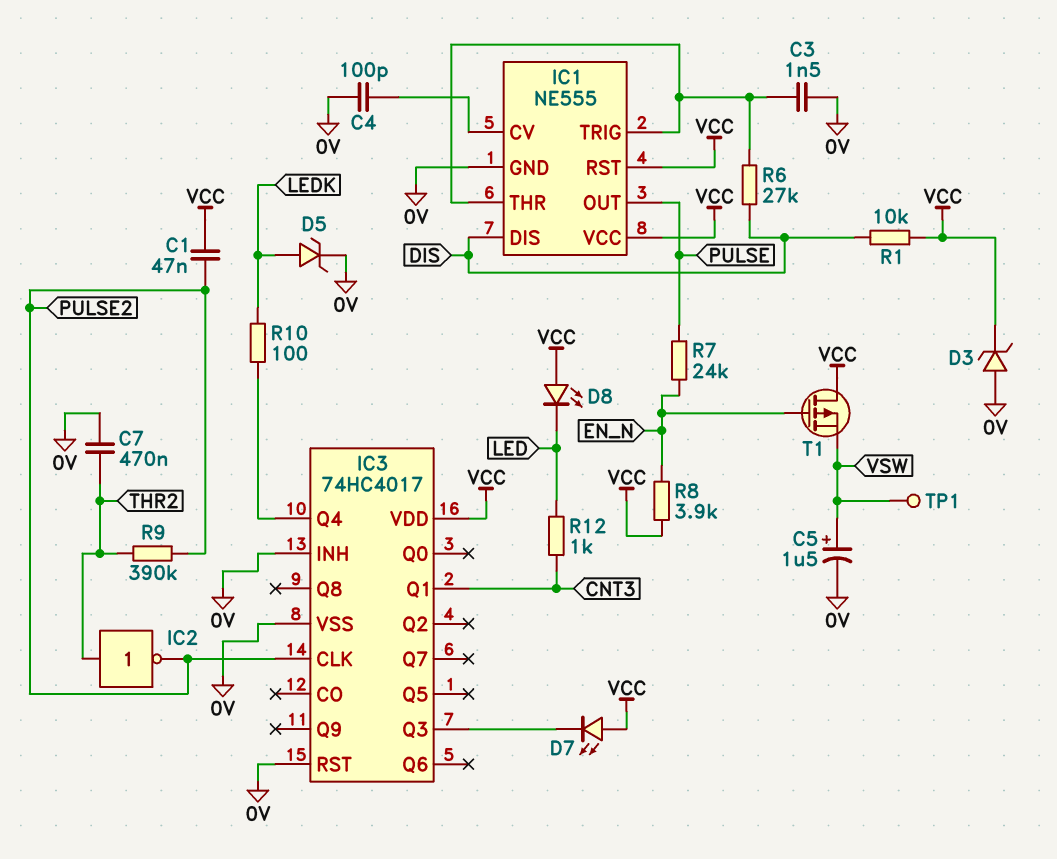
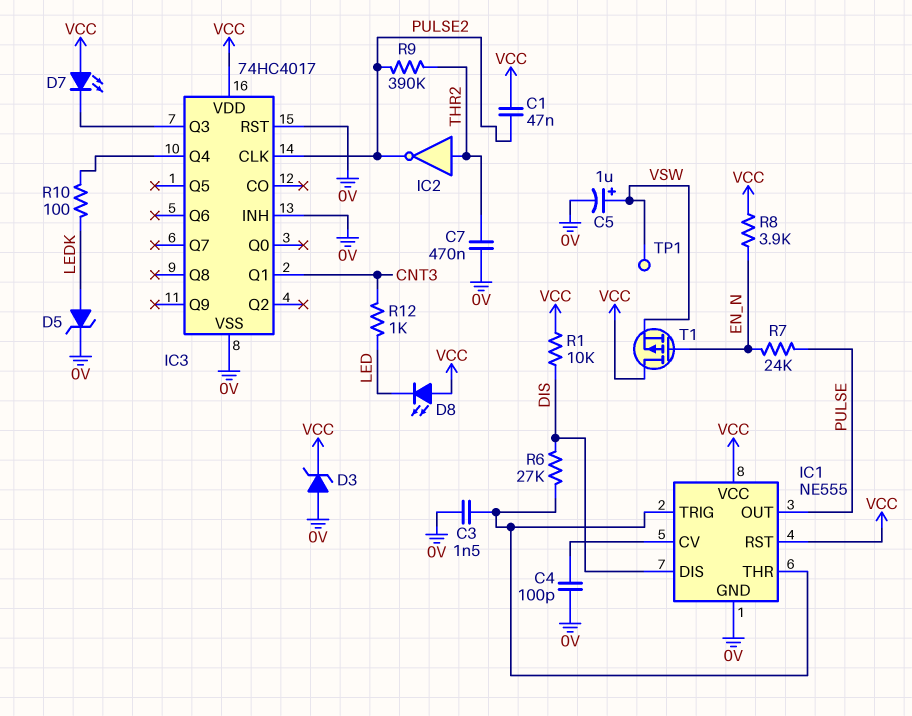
C5: 1.5uF (plus VSW, minus 0V) -> 1uF (plus VSW, minus 0V)

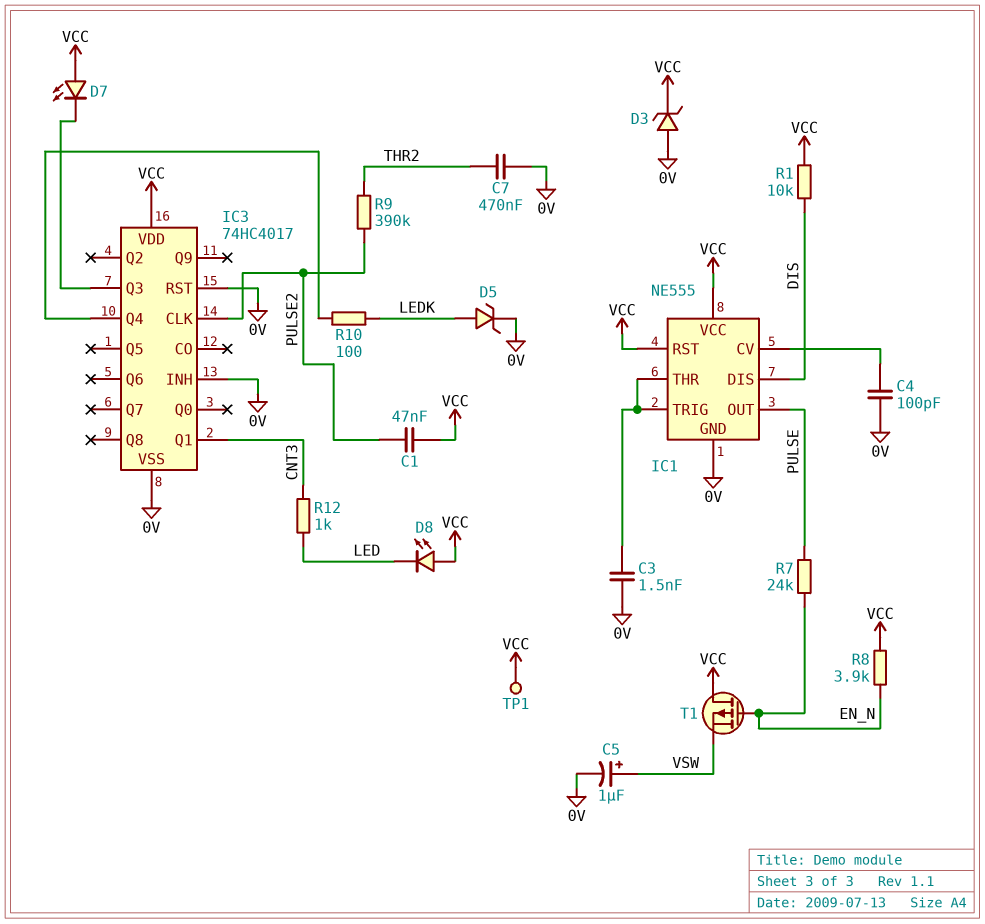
IC2: NOT (in THR2, out PULSE2) -> none
R6: 27k (DIS, IC1/THR) -> none
TP1: test point (VSW) -> test point (VCC)

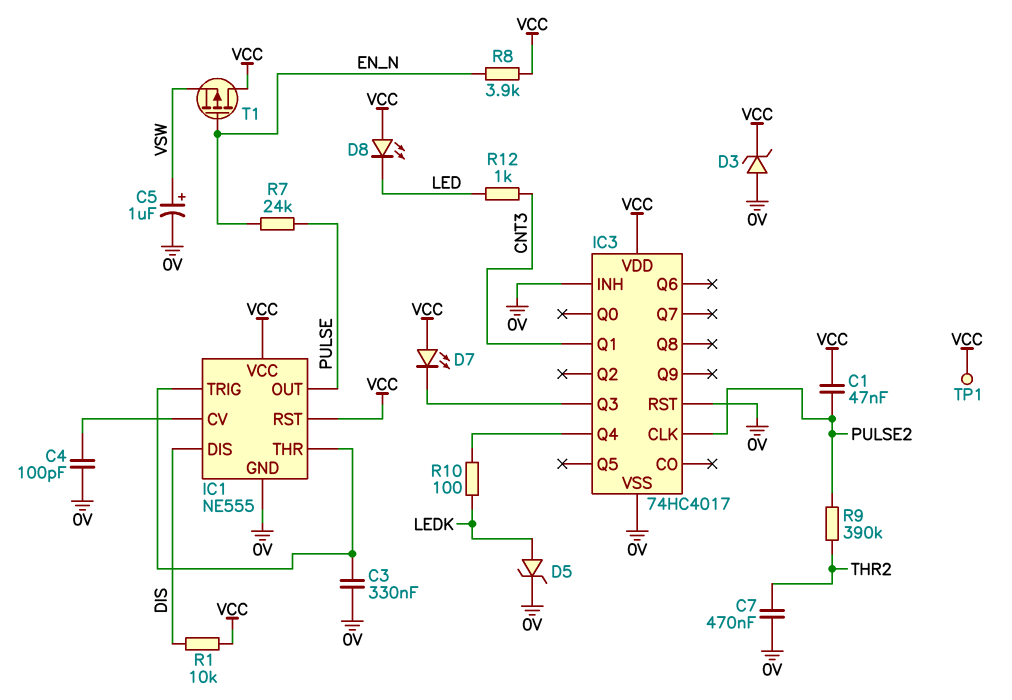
C3: 1.5nF (0V, IC1/THR) -> 330nF (0V, IC1/THR)

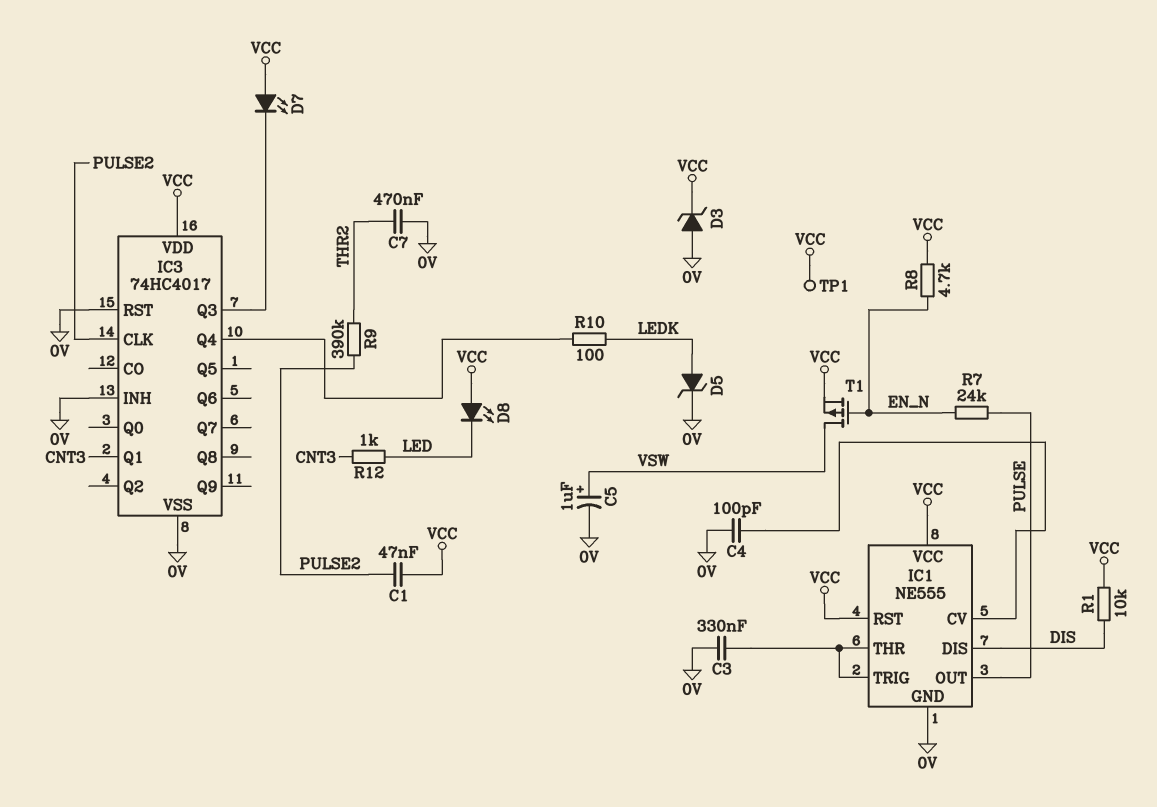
R8: 3.9k (EN_N, VCC) -> 4.7k (EN_N, VCC)
T1: PMOS (G EN_N, D VCC, S VSW) -> PMOS (G EN_N, D VSW, S VCC)

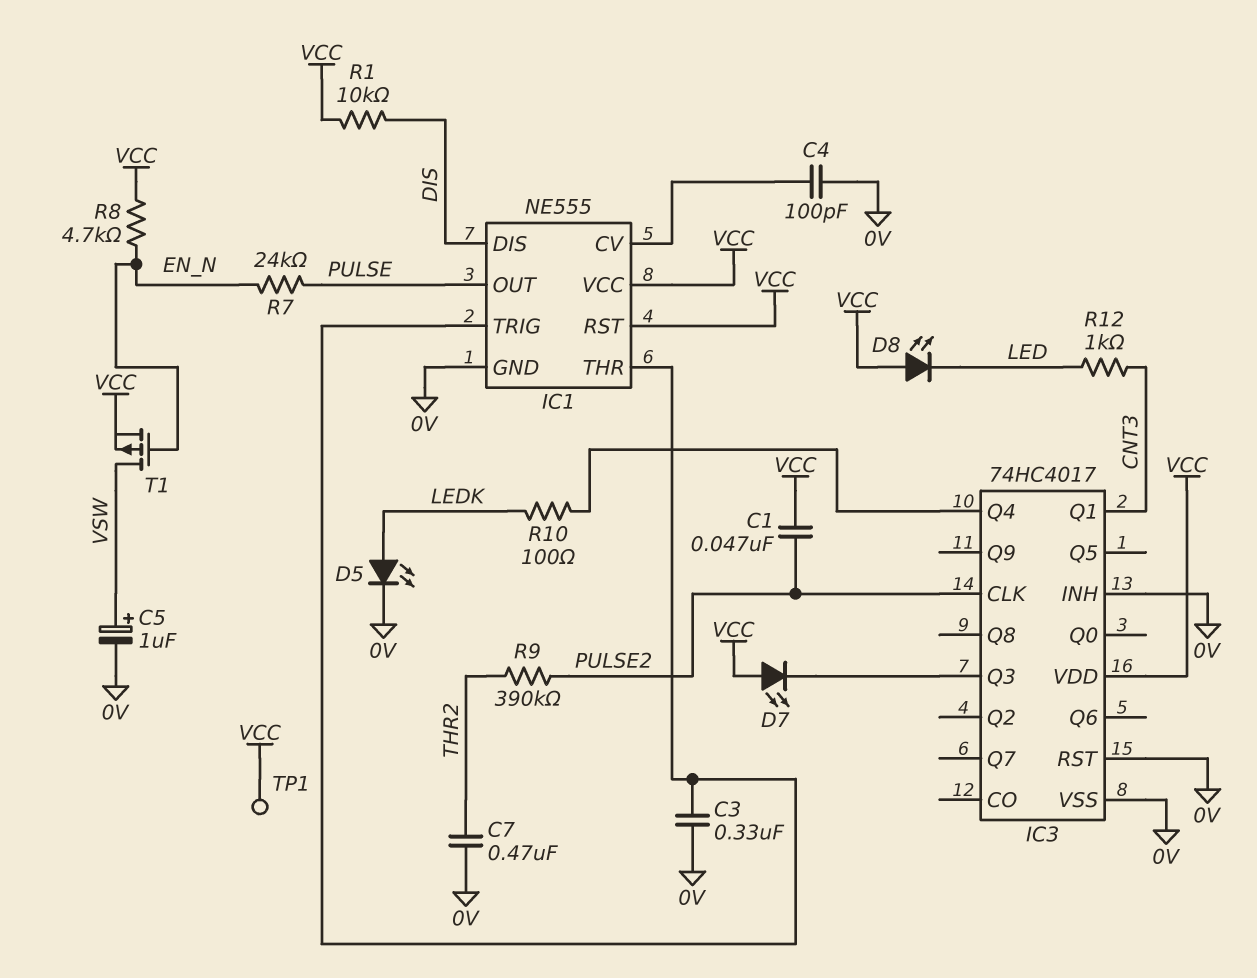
D3: zener (A 0V, K VCC) -> none
D5: zener (A LEDK, K 0V) -> LED (A LEDK, K 0V)

